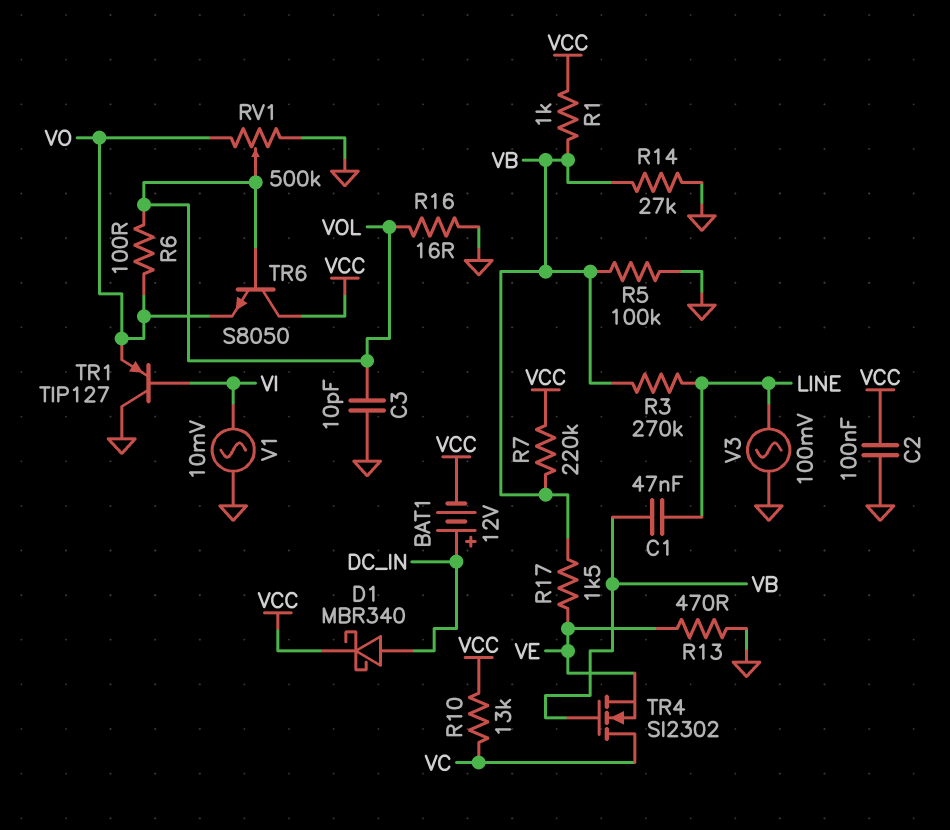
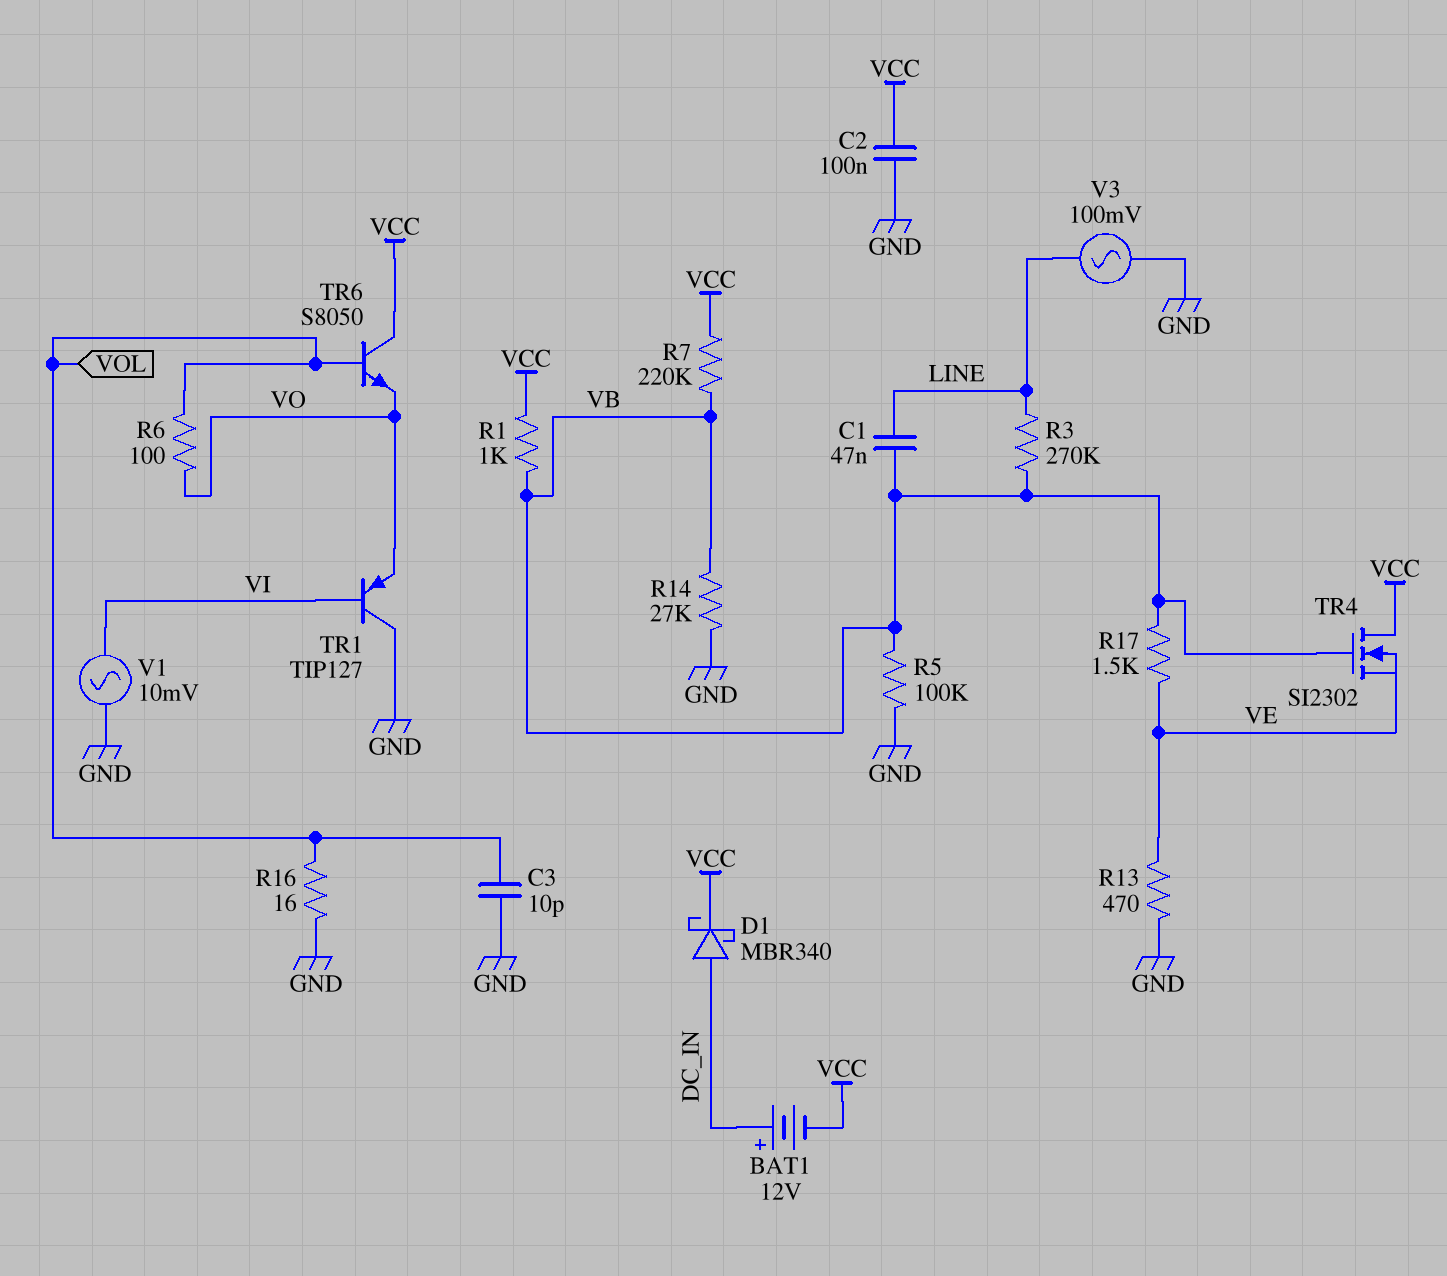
R10: 13k (VC, VCC) -> none
RV1: 500k (GND, VO, wiper VOL) -> none
TR4: NMOS SI2302 (G VB, D VC, S VE) -> NMOS SI2302 (G VB, D VCC, S VE)

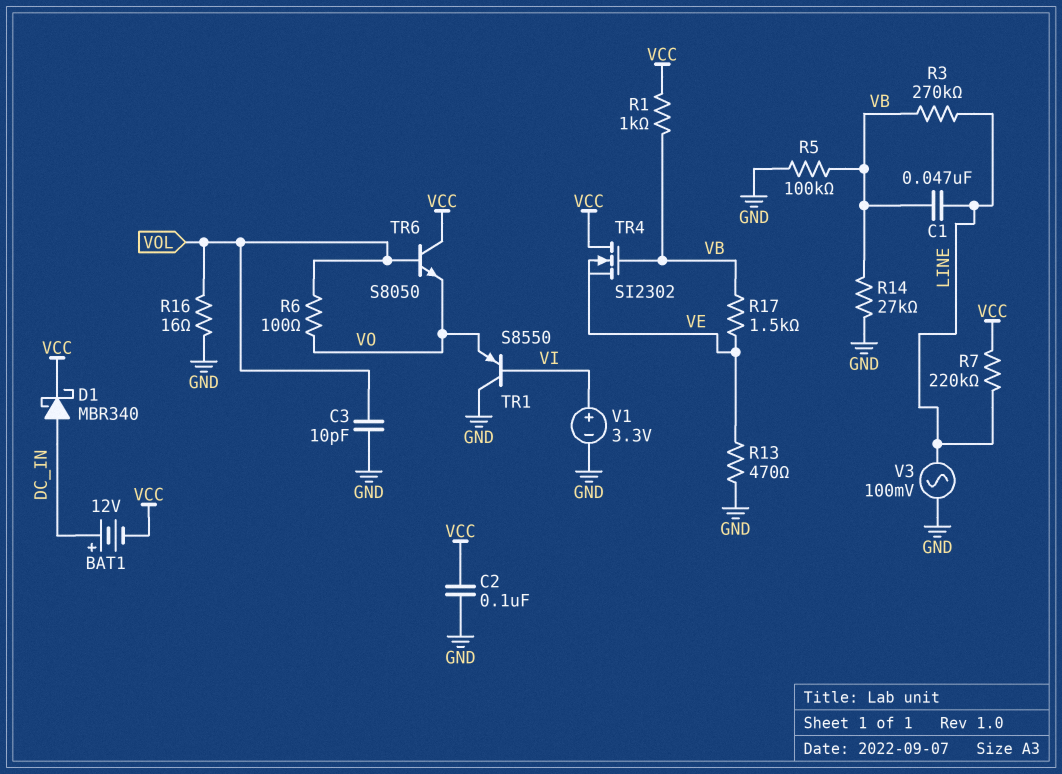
R7: 220k (VB, VCC) -> 220k (LINE, VCC)
TR1: PNP TIP127 (B VI, C GND, E VO) -> PNP S8550 (B VI, C GND, E VO)
V1: AC 10mV (GND, VI) -> 3.3V (plus VI, minus GND)

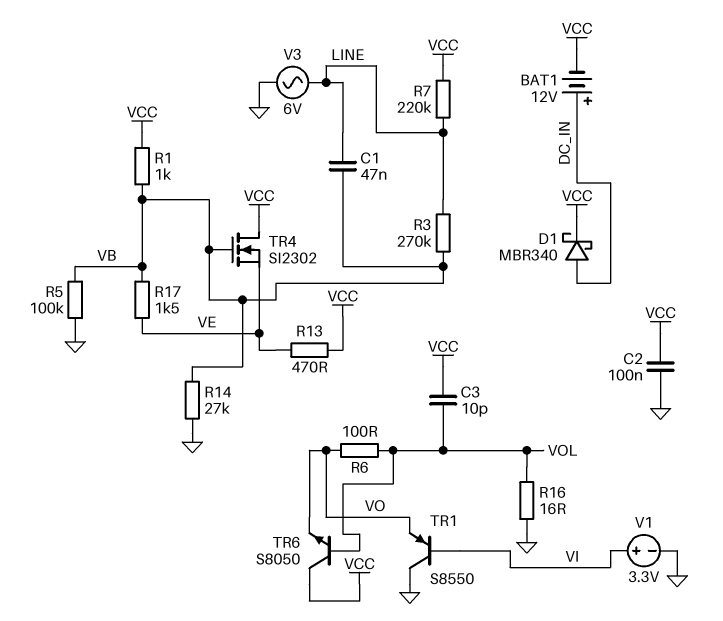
C3: 10pF (GND, VOL) -> 10pF (VCC, VOL)
R13: 470 (GND, VE) -> 470 (VCC, VE)
V3: AC 100mV (GND, LINE) -> AC 6V (GND, LINE)

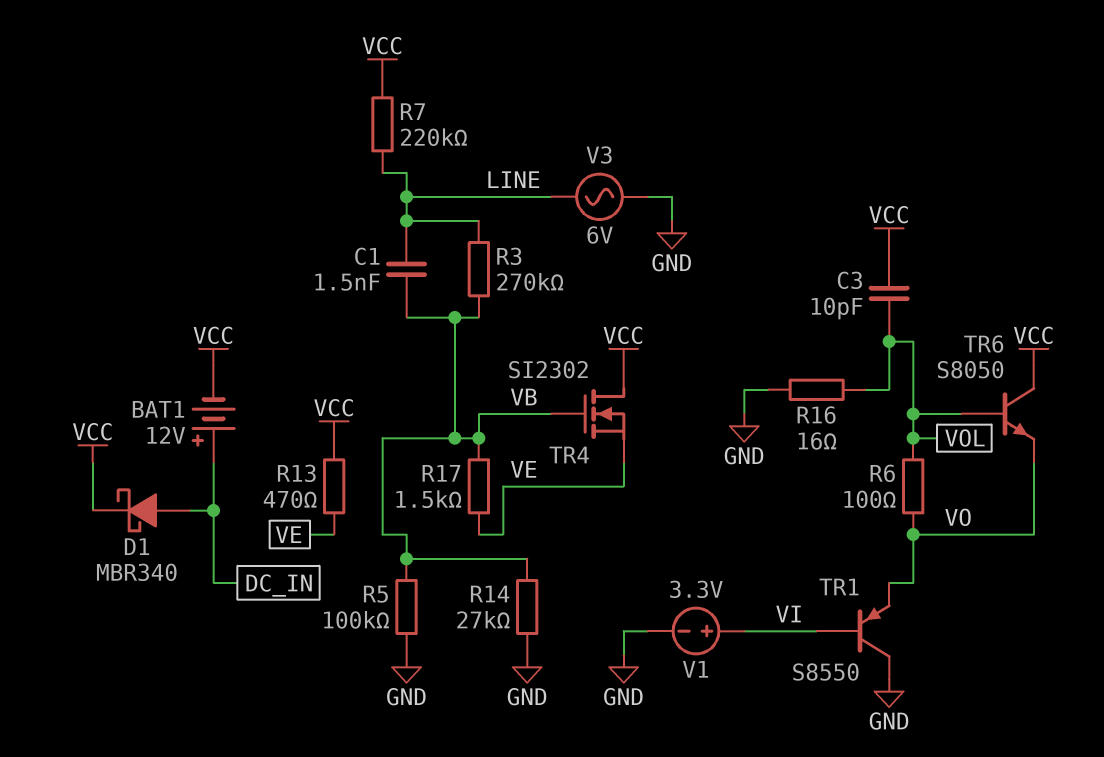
C1: 47nF (LINE, VB) -> 1.5nF (LINE, VB)
C2: 100nF (GND, VCC) -> none
R1: 1k (VB, VCC) -> none

